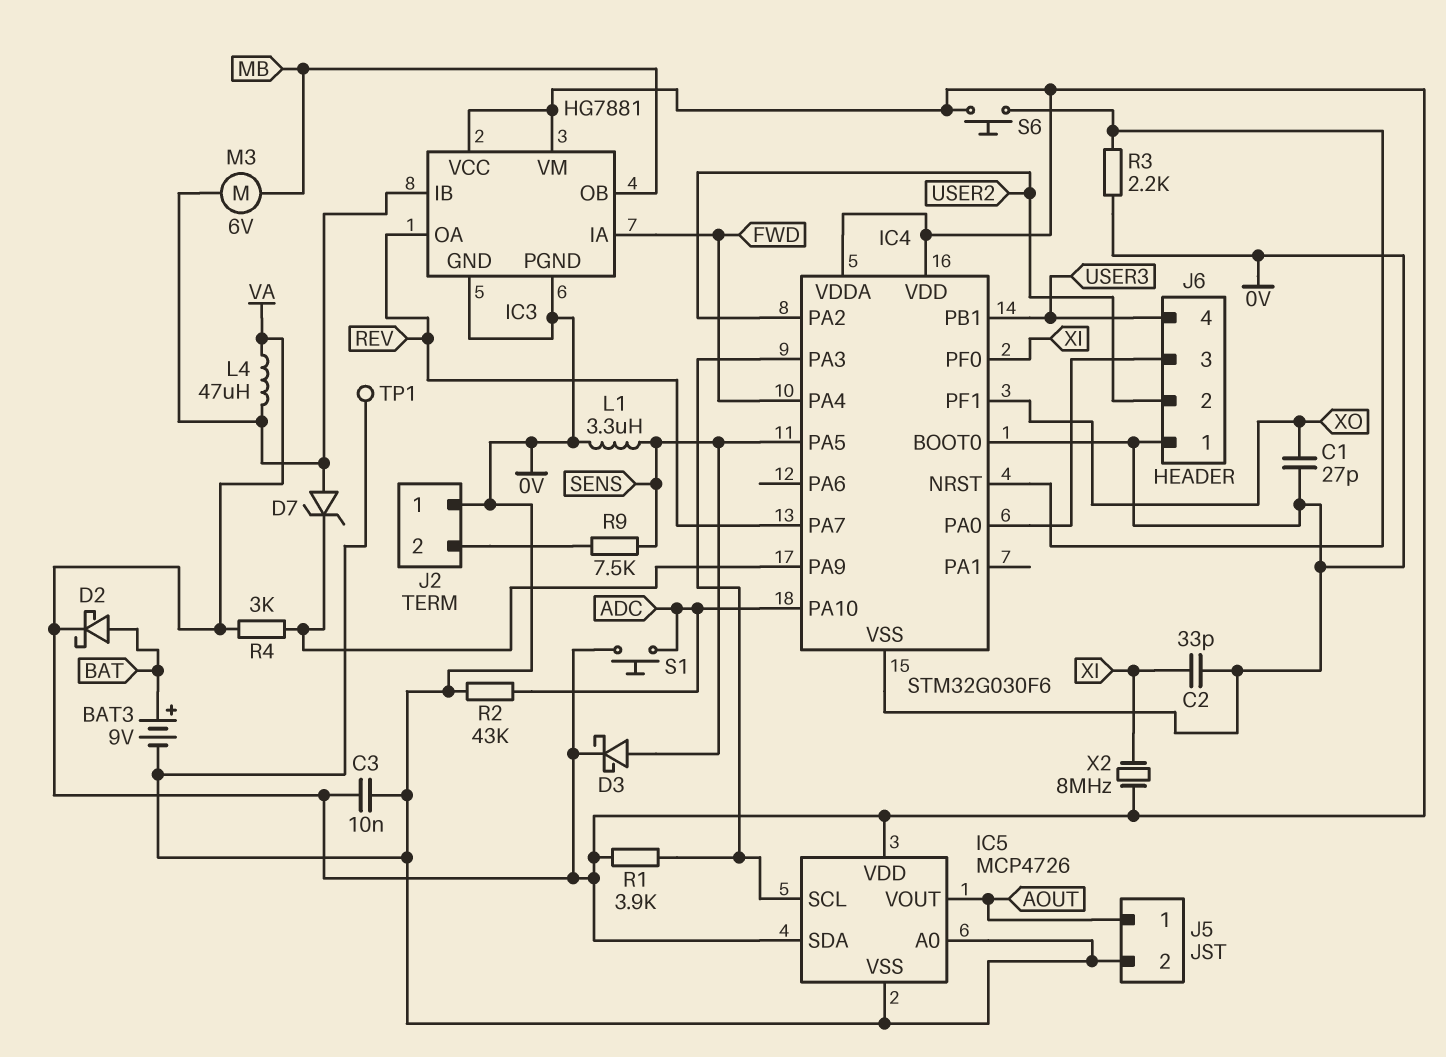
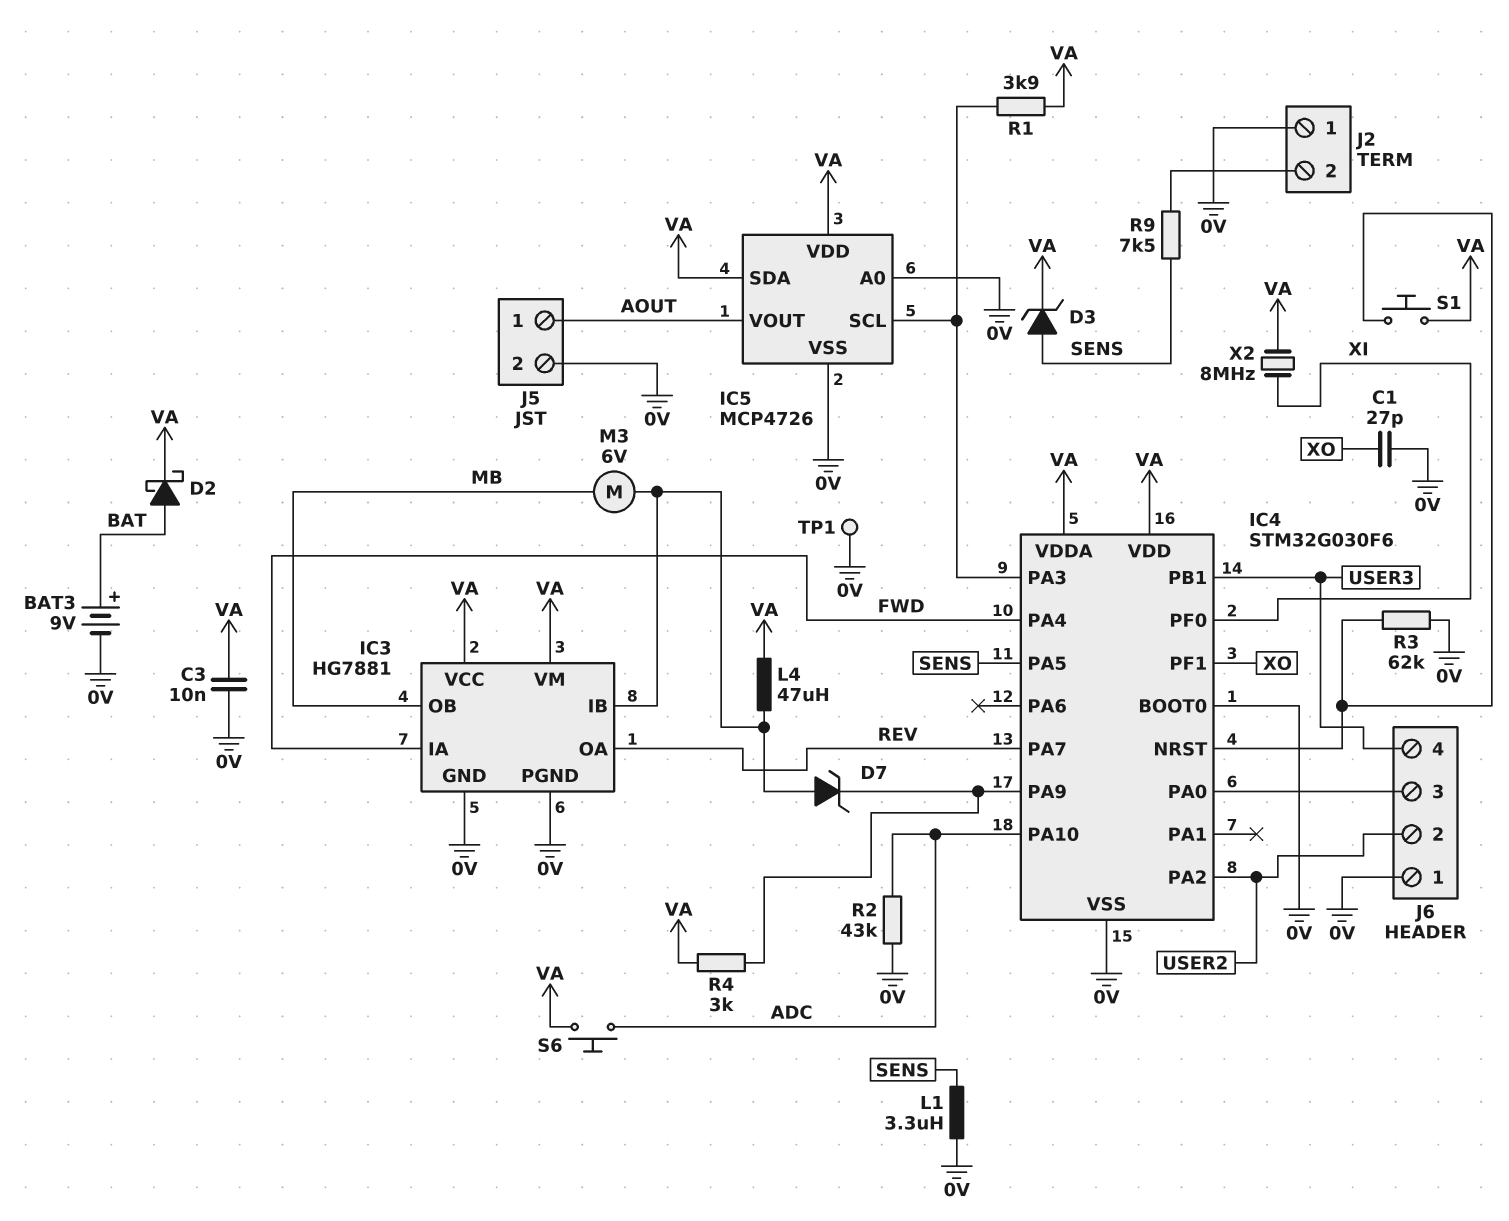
C2: 33pF (0V, XI) -> none
D3: schottky (A SENS, K VA) -> zener (A SENS, K VA)
R3: 2.2k (0V, IC4/NRST) -> 62k (0V, IC4/NRST)
S1: button (ADC, VA) -> button (IC4/NRST, VA)
S6: button (IC4/NRST, VA) -> button (ADC, VA)

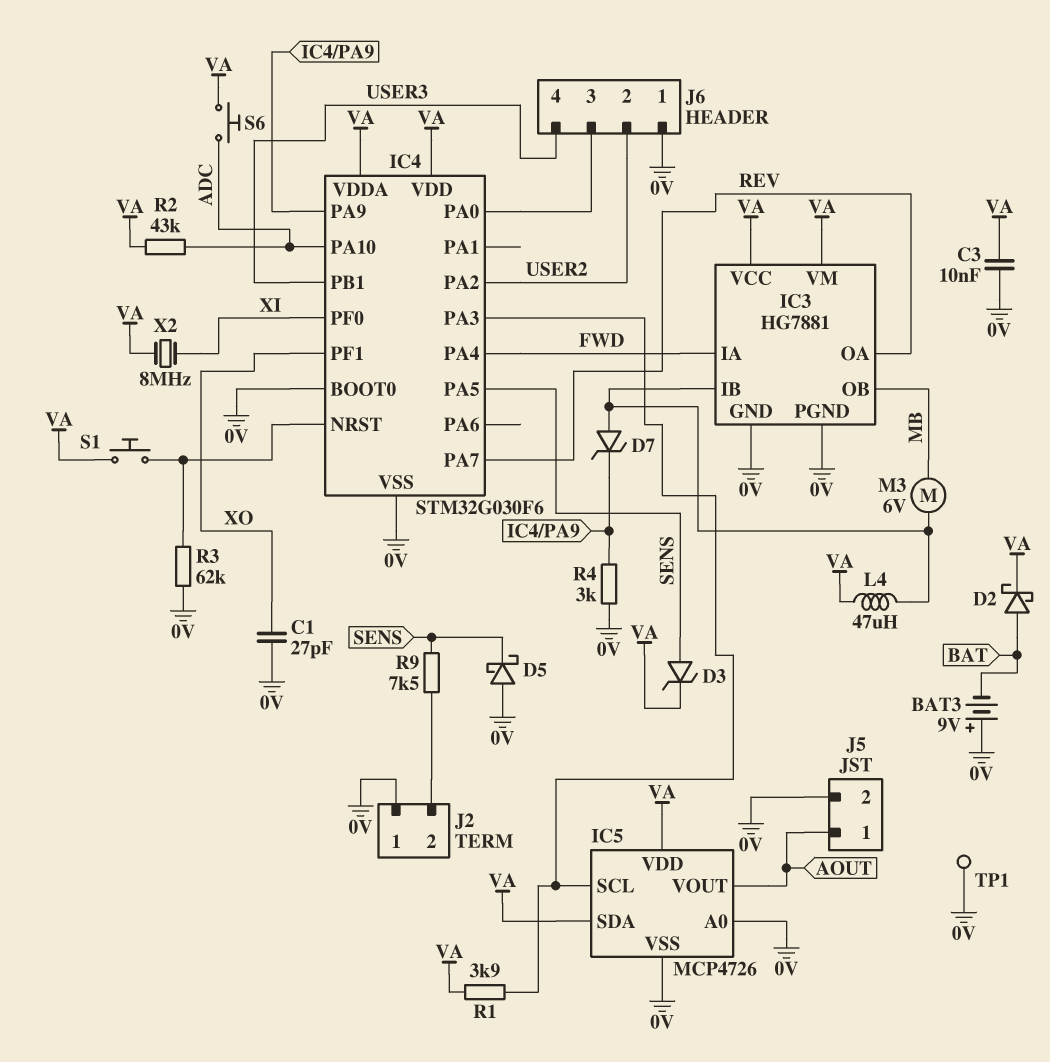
BAT3: 9V (plus BAT, minus 0V) -> 9V (plus 0V, minus BAT)
D5: none -> schottky (A 0V, K SENS)
L1: 3.3uH (0V, SENS) -> none
R2: 43k (0V, ADC) -> 43k (ADC, VA)
R4: 3k (IC4/PA9, VA) -> 3k (0V, IC4/PA9)

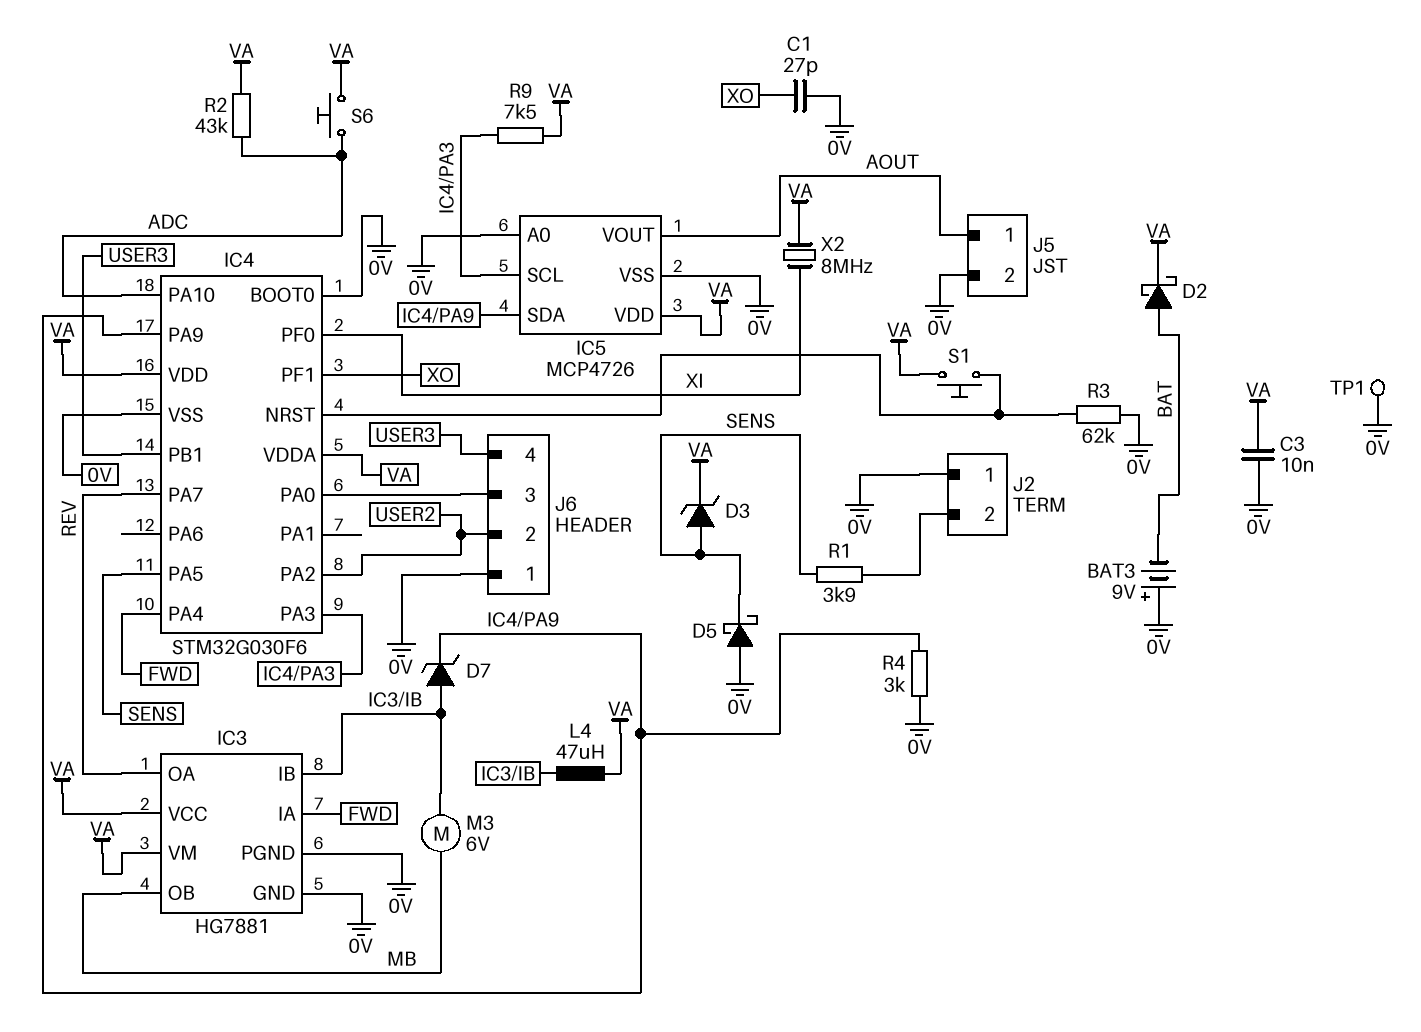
IC5 pin SDA: VA -> IC4/PA9
R1: 3.9k (IC4/PA3, VA) -> 3.9k (J2/2, SENS)
R9: 7.5k (J2/2, SENS) -> 7.5k (IC4/PA3, VA)

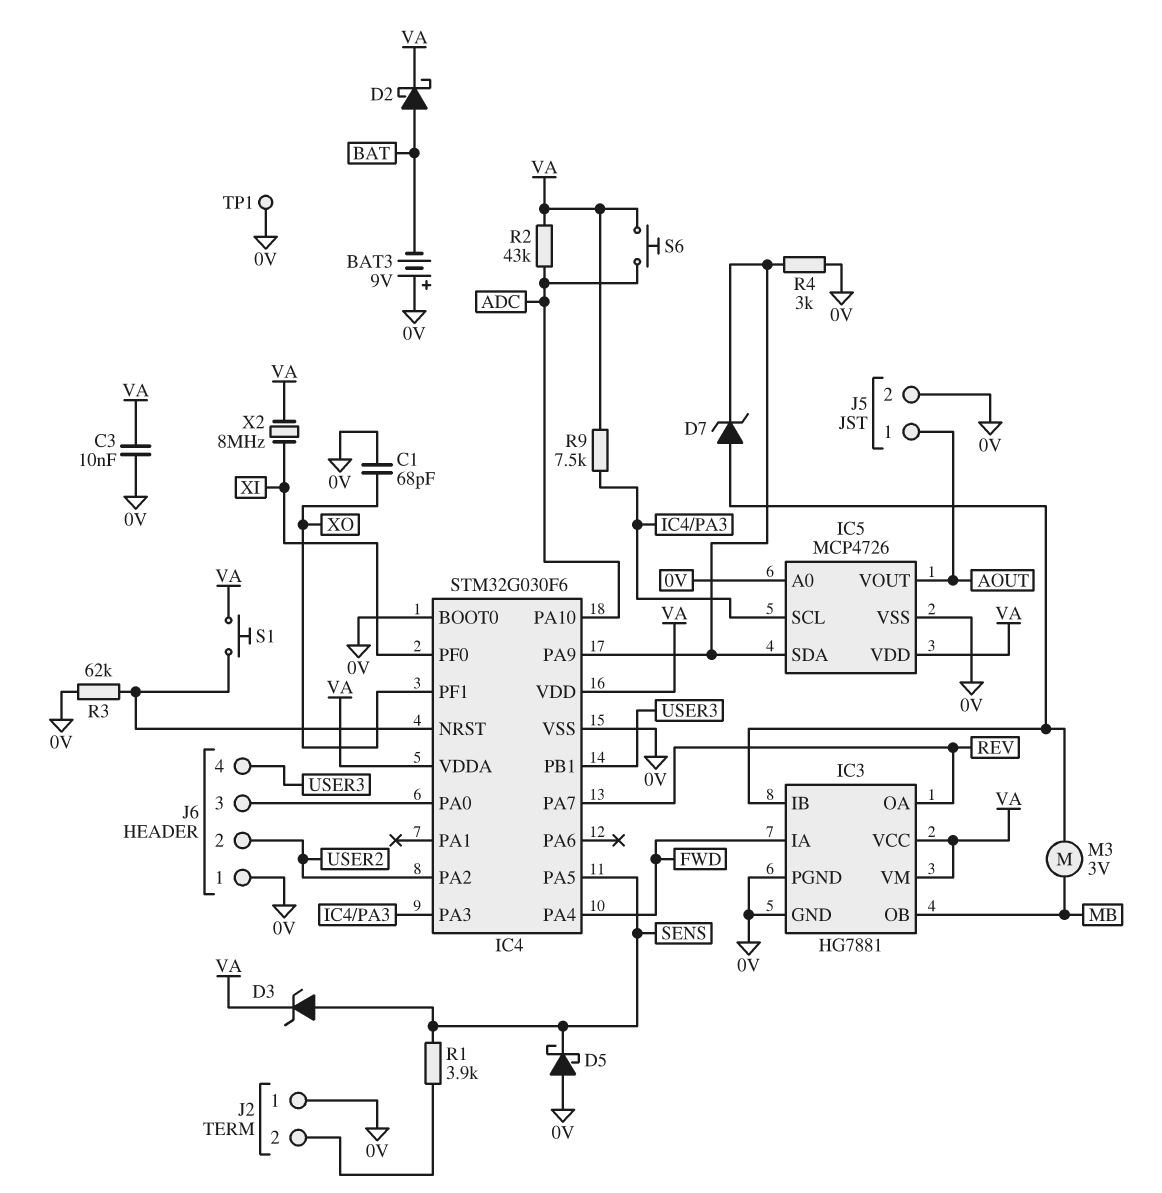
C1: 27pF (0V, XO) -> 68pF (0V, XO)
L4: 47uH (IC3/IB, VA) -> none
M3: motor 6V (IC3/IB, MB) -> motor 3V (IC3/IB, MB)

